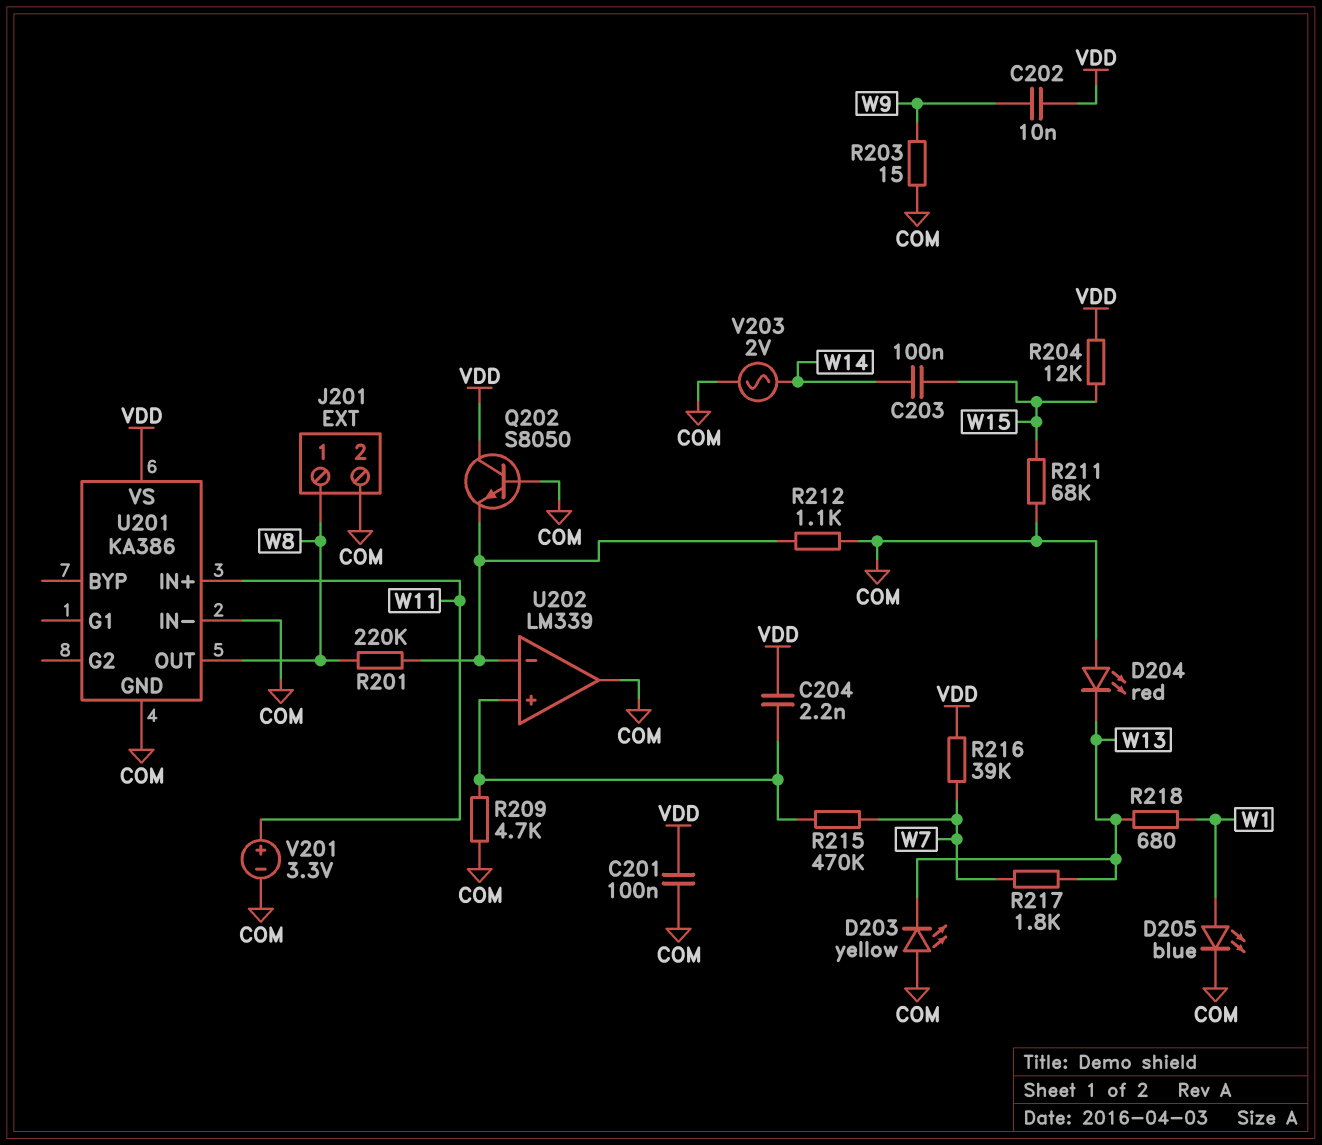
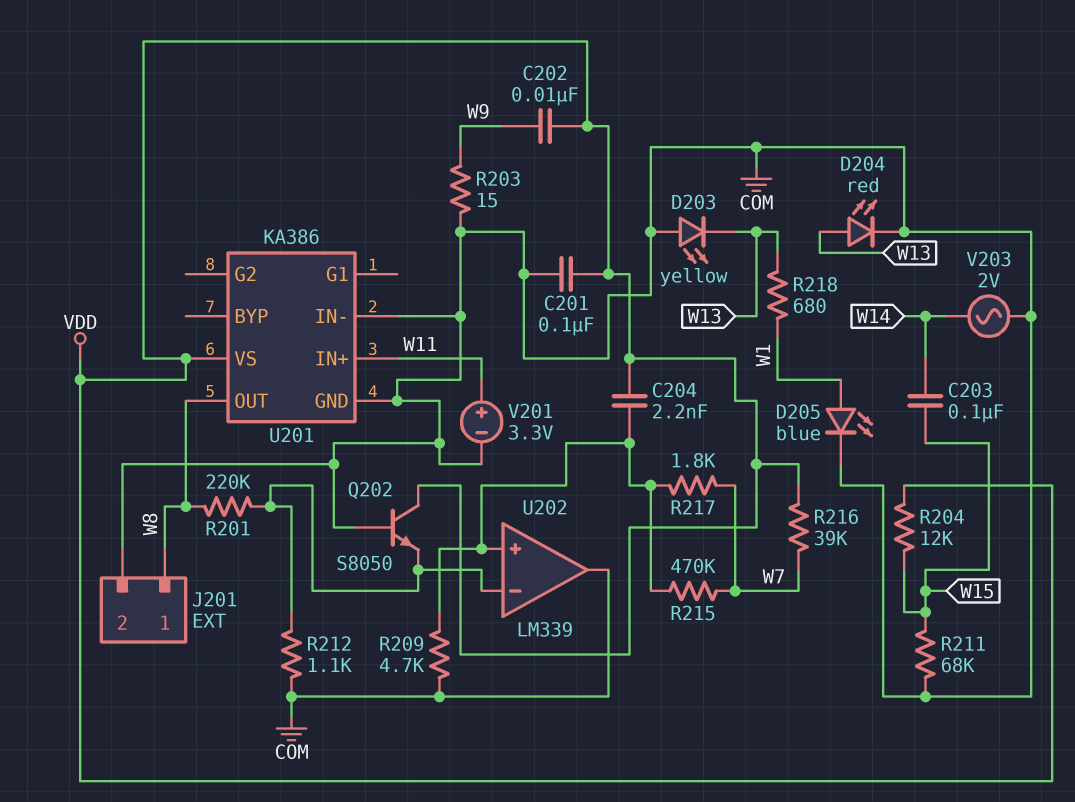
D204: LED red (A COM, K W13) -> LED red (A W13, K COM)
R217: 1.8k (W7, W13) -> 1.8k (U202/in+, W7)

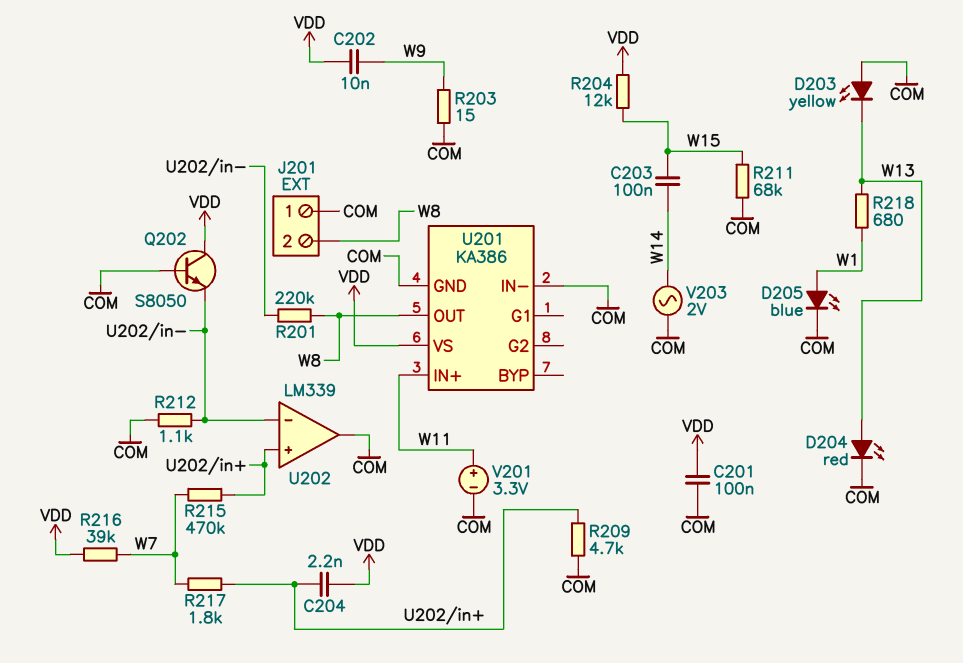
J201 pin 1: W8 -> COM
J201 pin 2: COM -> W8

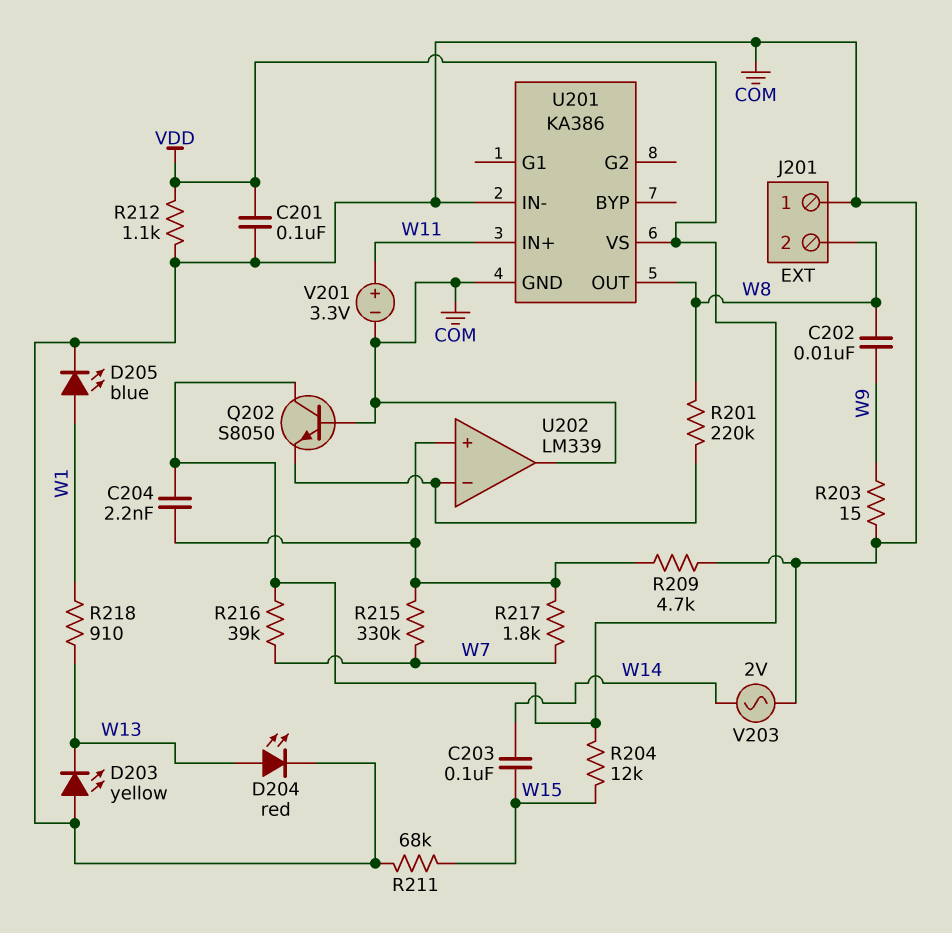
C202: 10nF (VDD, W9) -> 10nF (W8, W9)
R212: 1.1k (COM, U202/in-) -> 1.1k (COM, VDD)
R215: 470k (U202/in+, W7) -> 330k (U202/in+, W7)
R218: 680 (W1, W13) -> 910 (W1, W13)

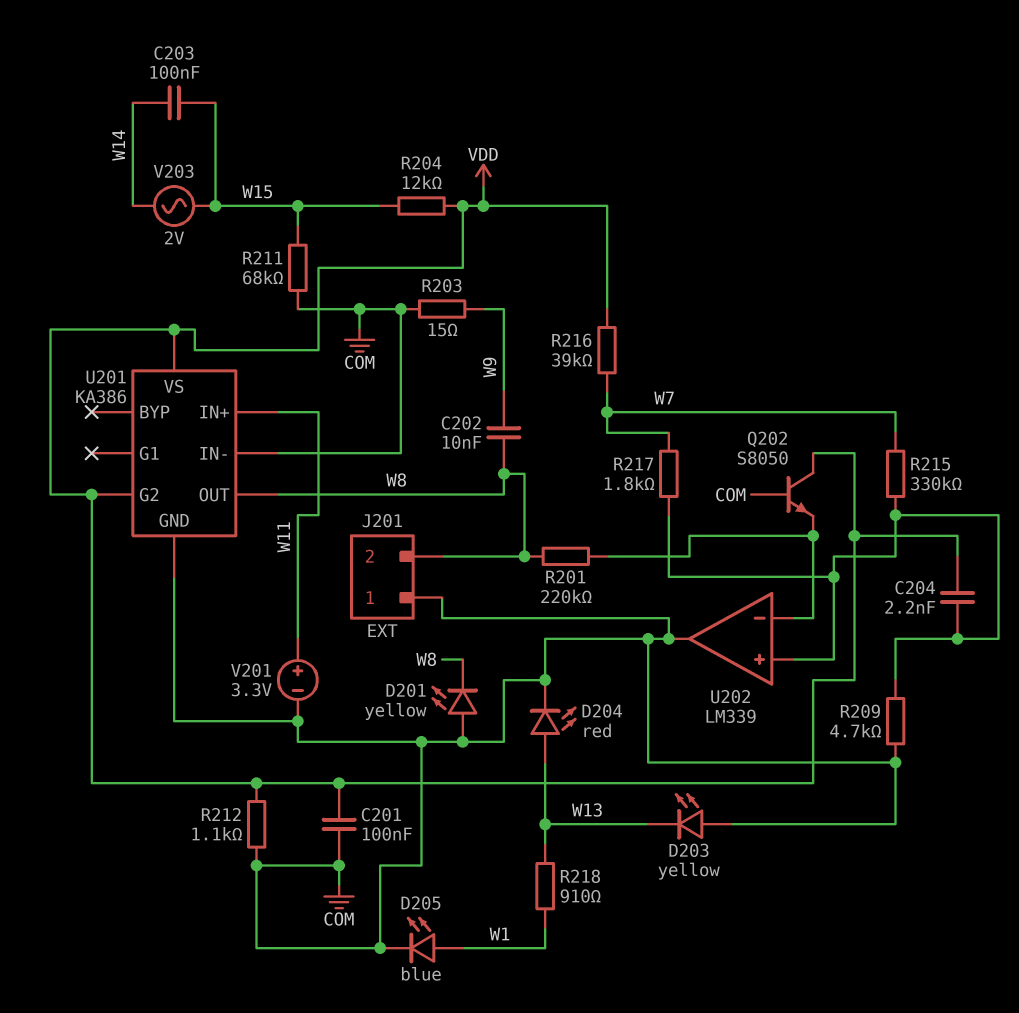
D201: none -> LED yellow (A COM, K W8)
U201 pin G2: none -> VDD
V203: AC 2V (COM, W14) -> AC 2V (W14, W15)

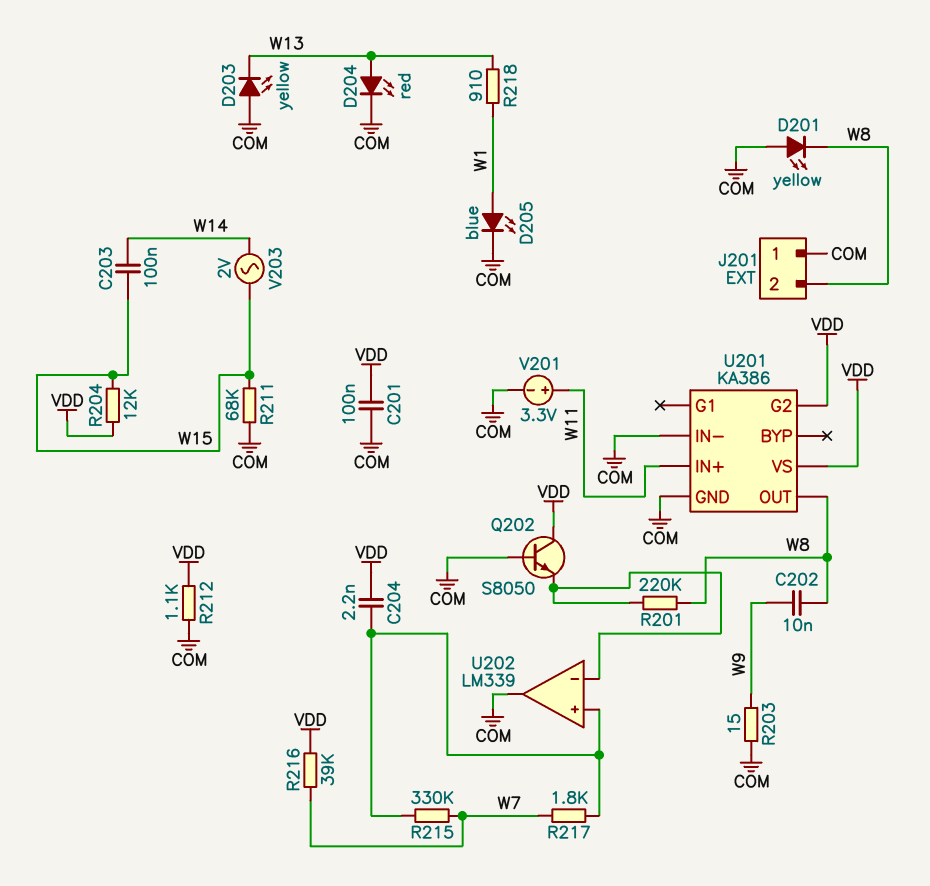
R209: 4.7k (COM, U202/in+) -> none

